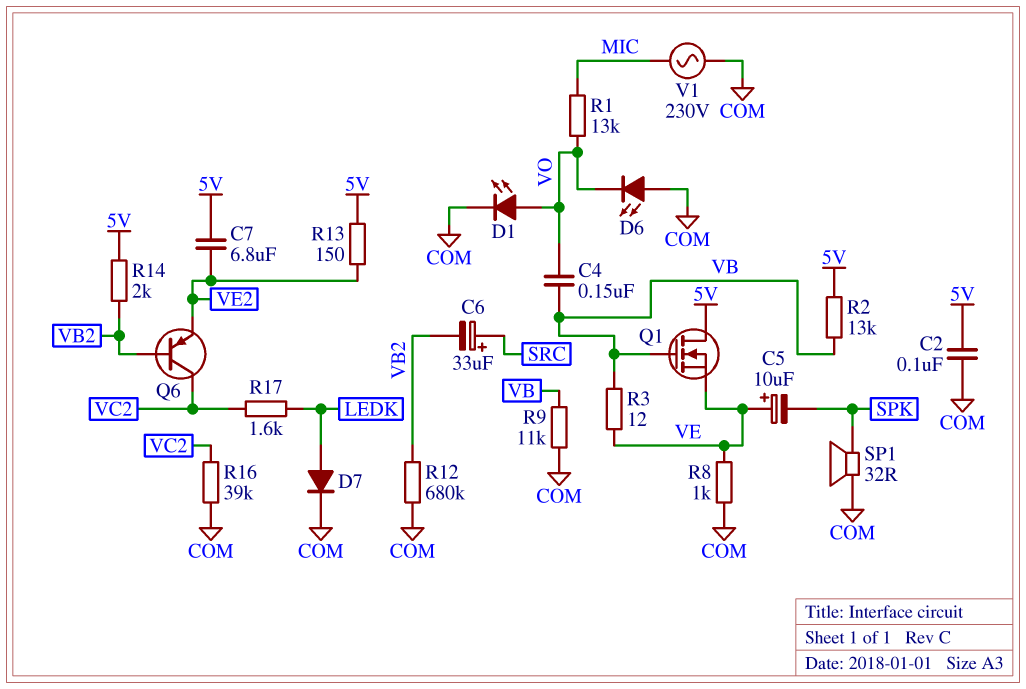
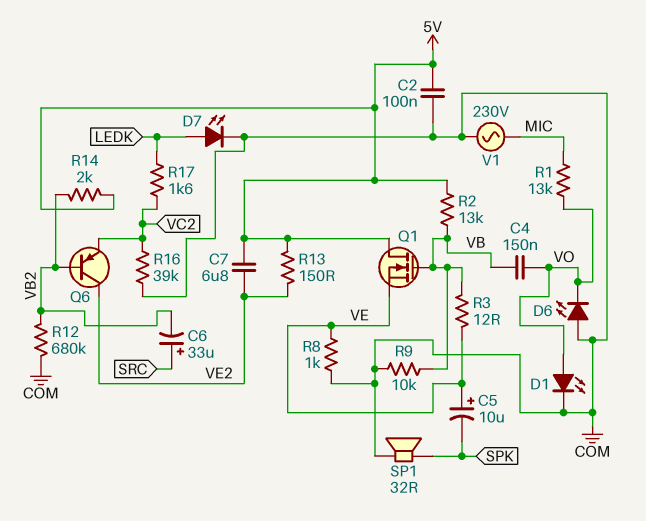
D7: diode (A LEDK, K COM) -> LED (A LEDK, K COM)
Q6: PNP (B VB2, C VC2, E VE2) -> PNP (B VB2, C VE2, E VC2)
R9: 11k (COM, VB) -> 10k (COM, VB)

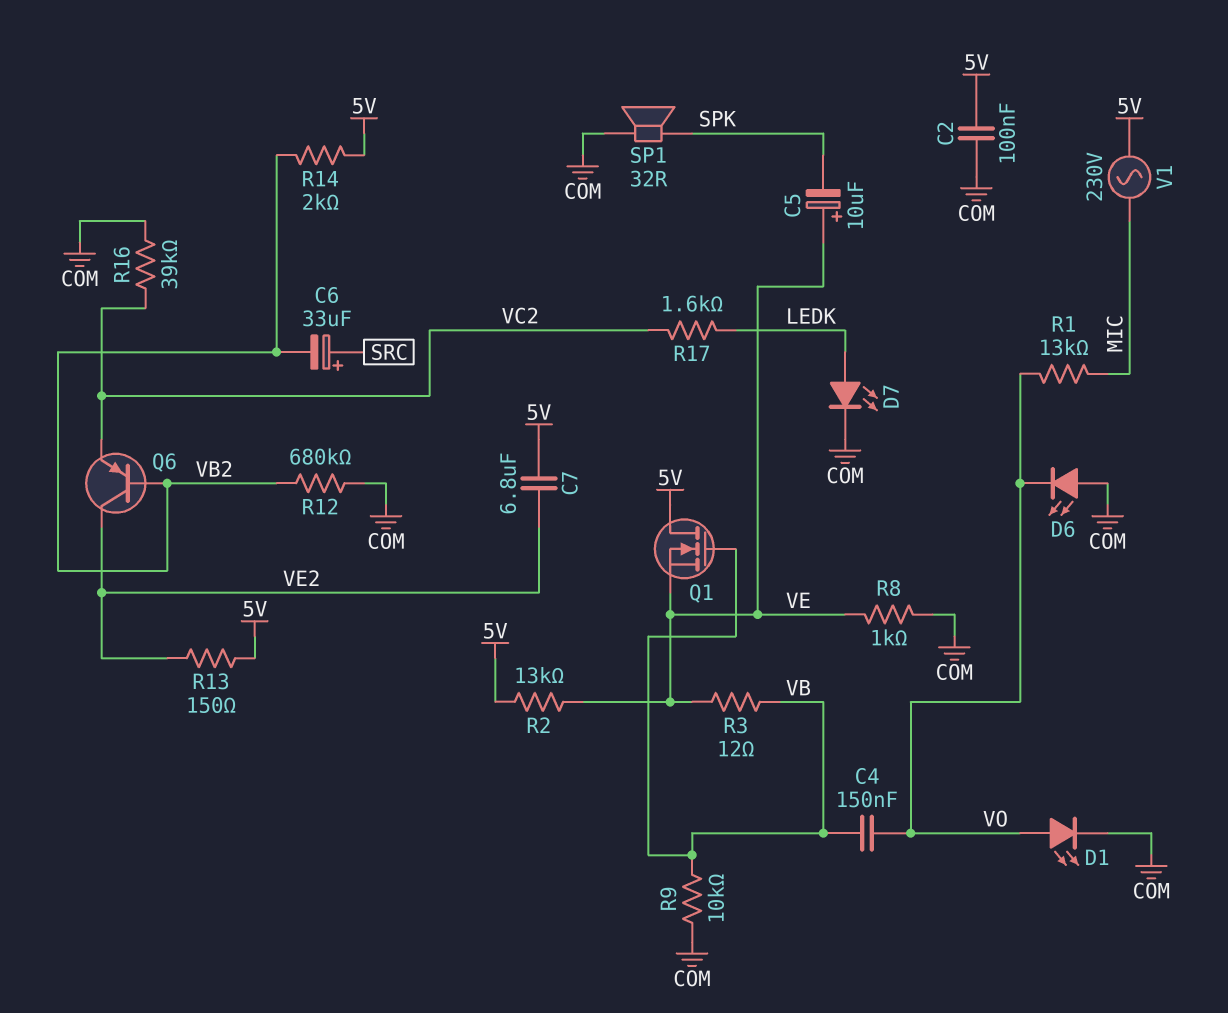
R2: 13k (5V, VB) -> 13k (5V, VE)
V1: AC 230V (COM, MIC) -> AC 230V (5V, MIC)

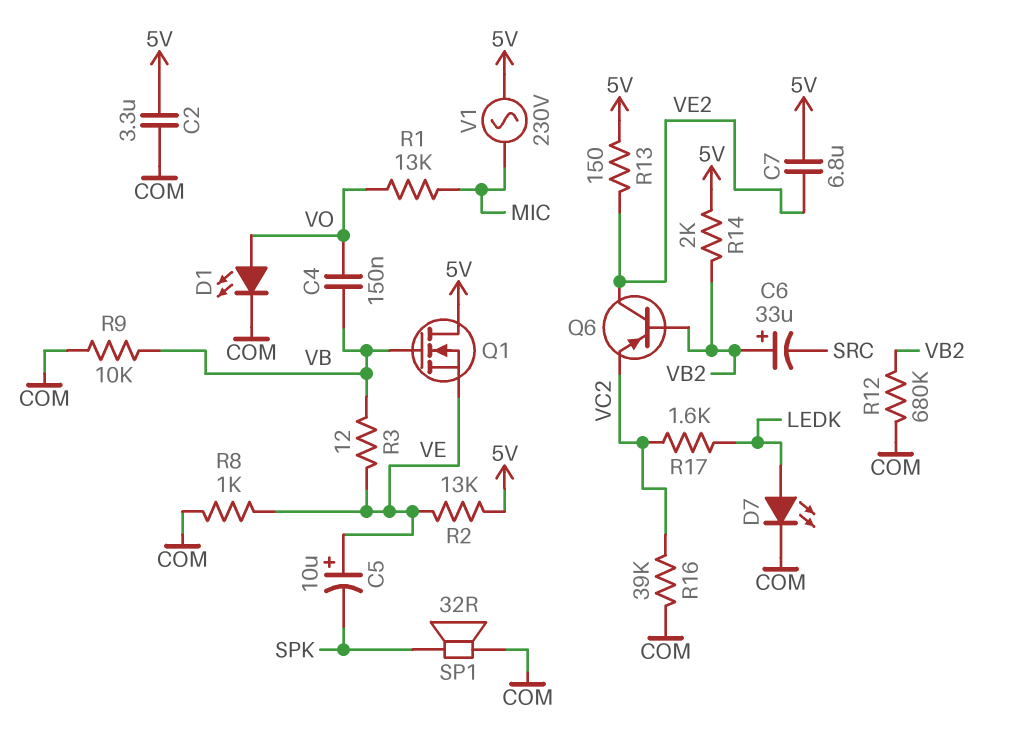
C2: 100nF (5V, COM) -> 3.3uF (5V, COM)
C6: 33uF (plus SRC, minus VB2) -> 33uF (plus VB2, minus SRC)
D6: LED (A COM, K VO) -> none

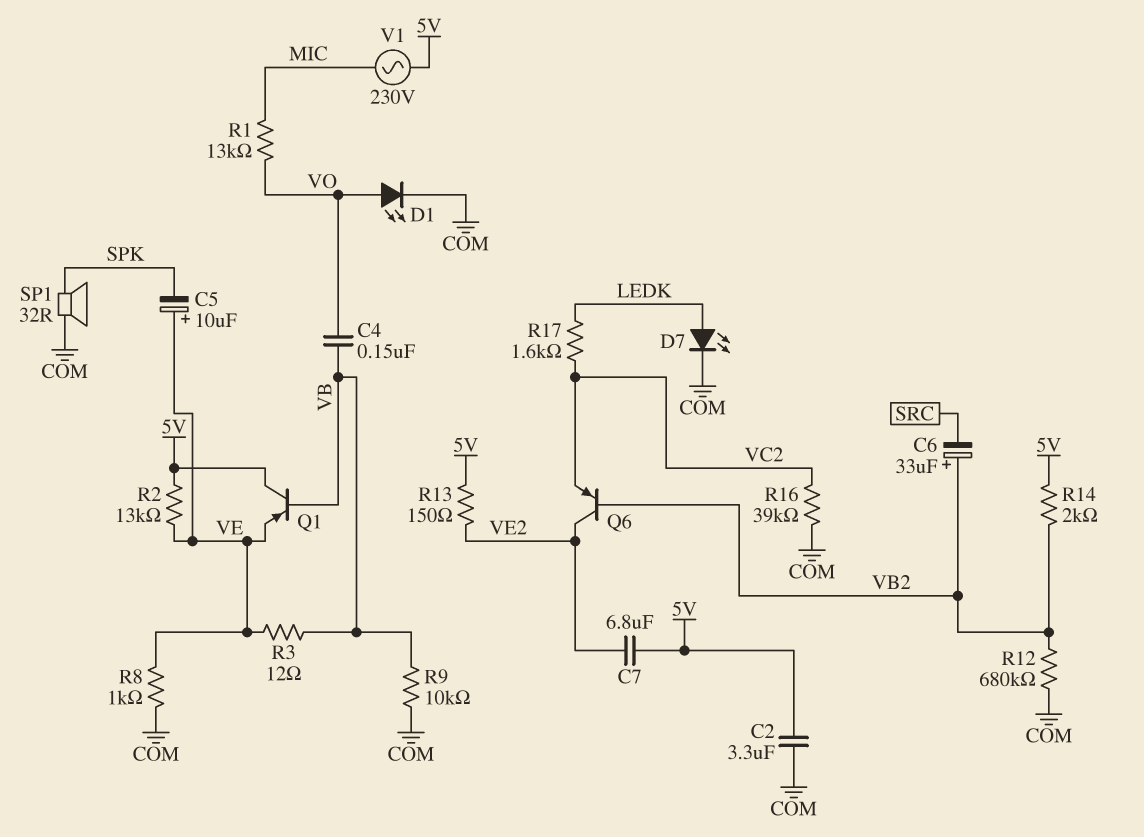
Q1: NMOS (G VB, D 5V, S VE) -> PNP (B VB, C 5V, E VE)

